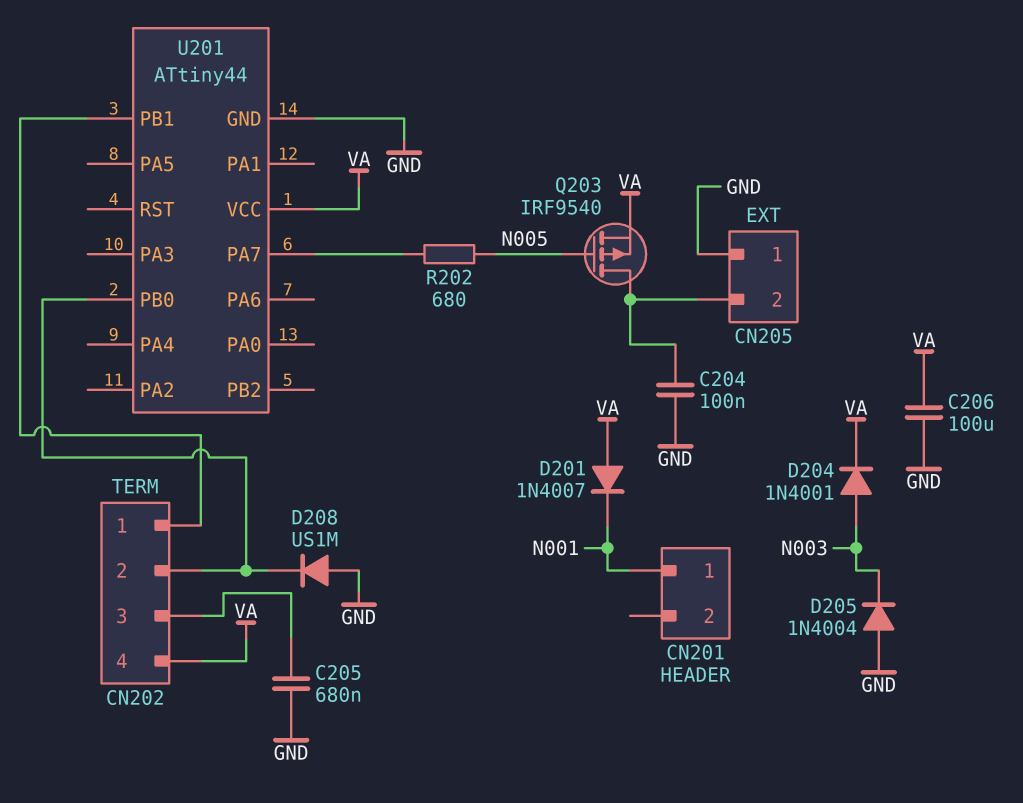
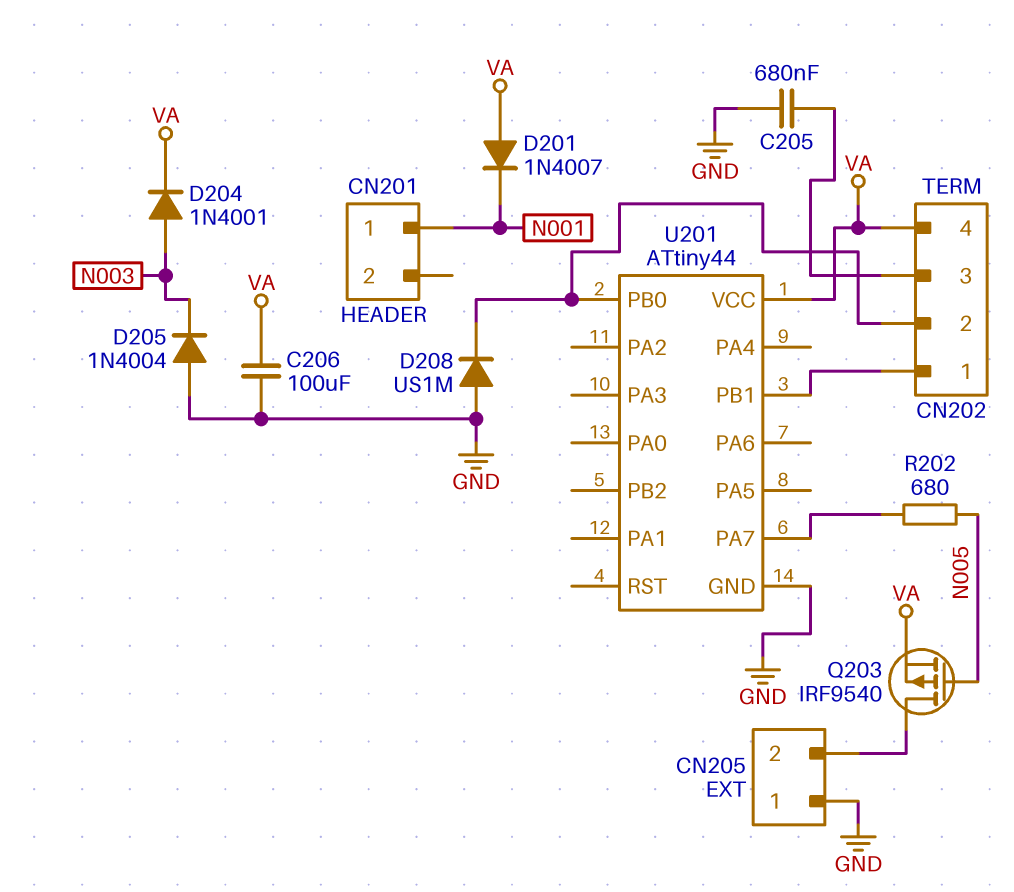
C204: 100nF (CN205/2, GND) -> none

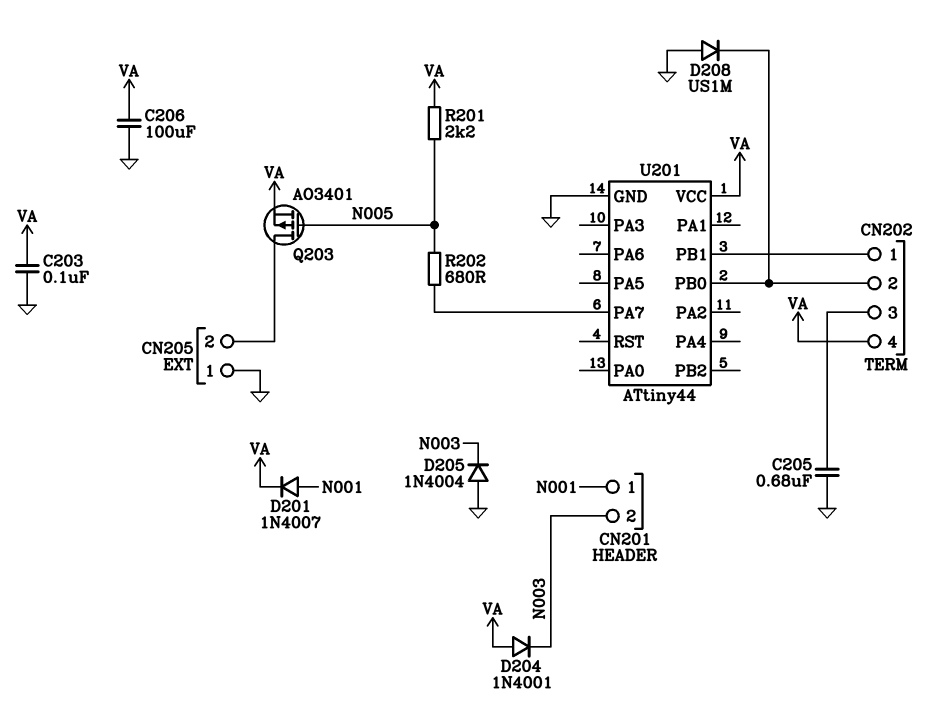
C203: none -> 100nF (GND, VA)
CN201 pin 2: none -> N003
D201: diode 1N4007 (A VA, K N001) -> diode 1N4007 (A N001, K VA)
D204: diode 1N4001 (A N003, K VA) -> diode 1N4001 (A VA, K N003)
Q203: PMOS IRF9540 (G N005, D CN205/2, S VA) -> PMOS AO3401 (G N005, D CN205/2, S VA)
R201: none -> 2.2k (N005, VA)

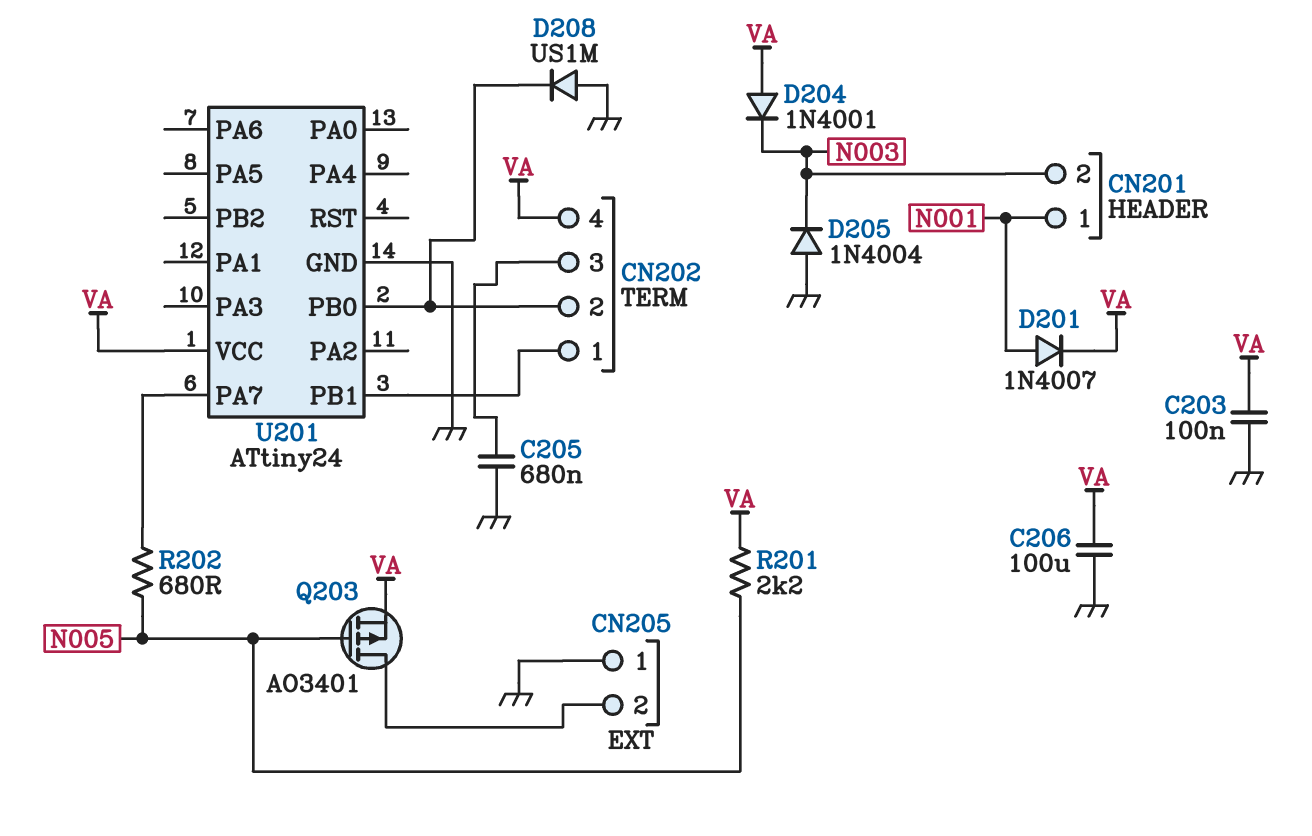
U201: ATtiny44 -> ATtiny24

